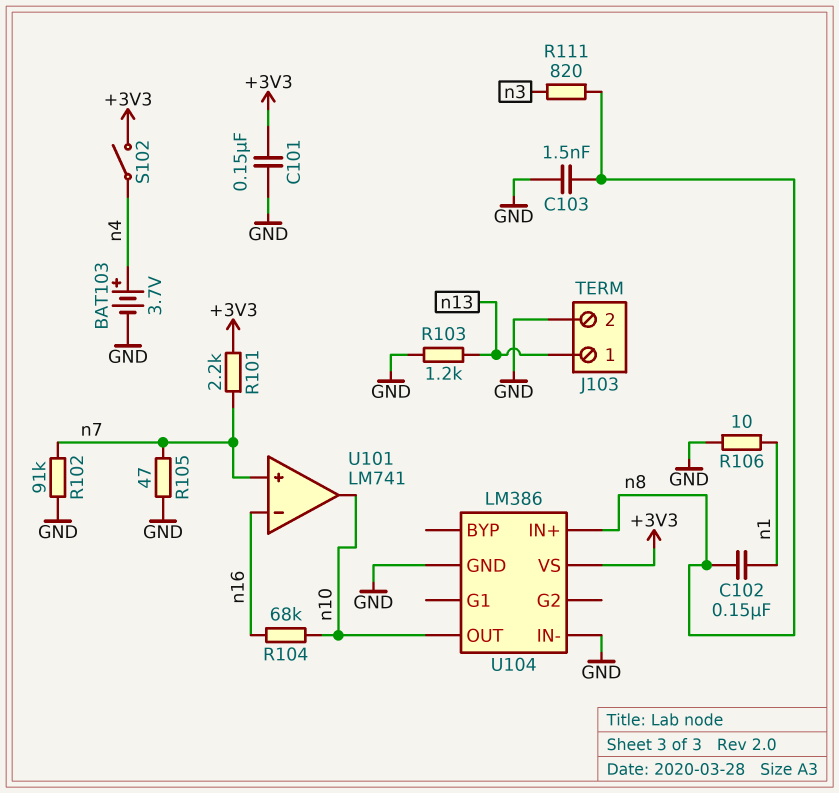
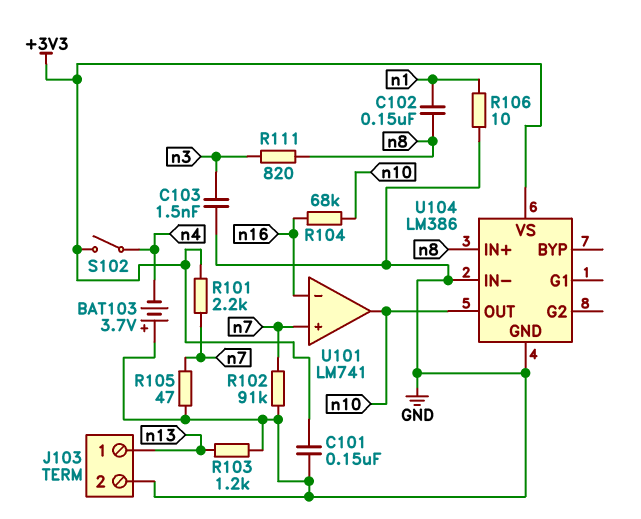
BAT103: 3.7V (plus n4, minus GND) -> 3.7V (plus GND, minus n4)
C103: 1.5nF (GND, n8) -> 1.5nF (GND, n3)

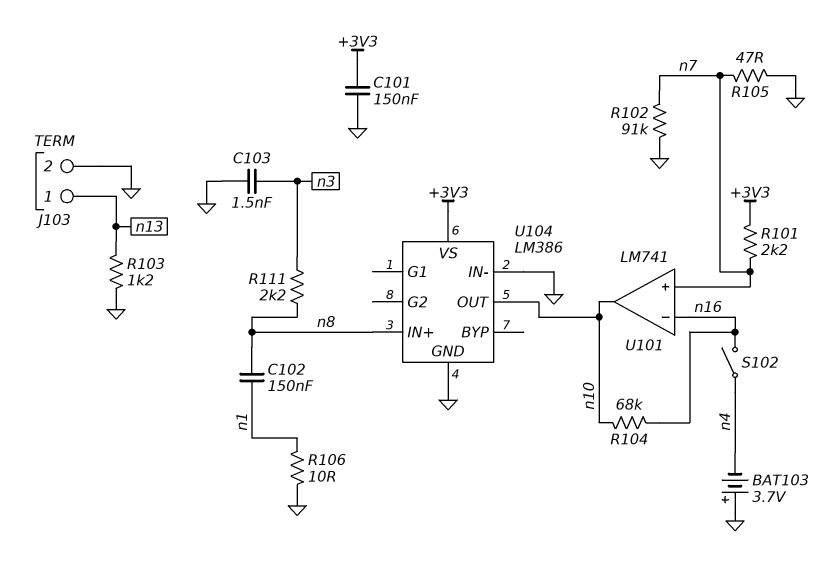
R111: 820 (n3, n8) -> 2.2k (n3, n8)
S102: switch (+3V3, n4) -> switch (n4, n16)

